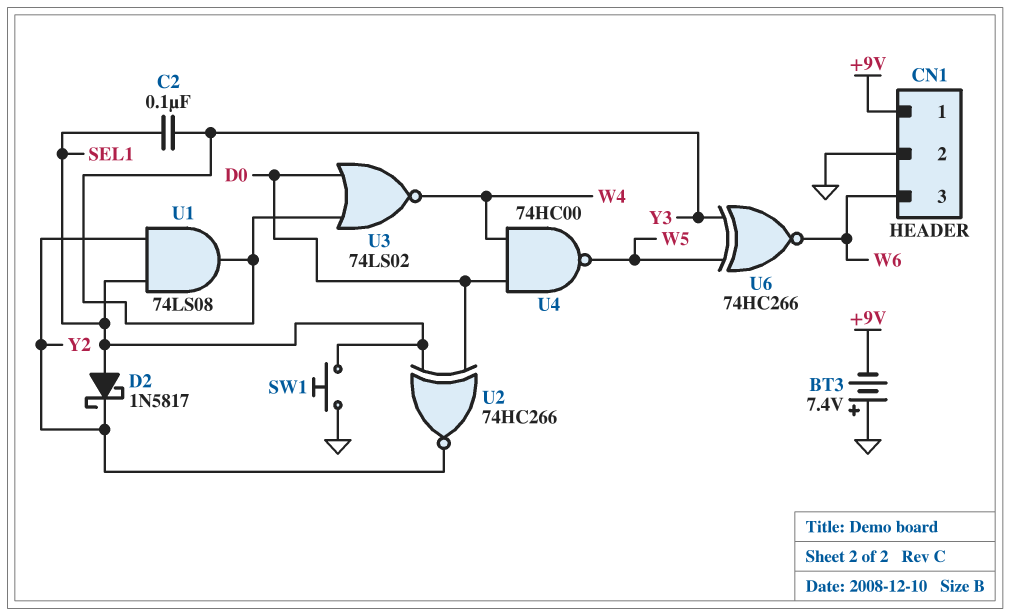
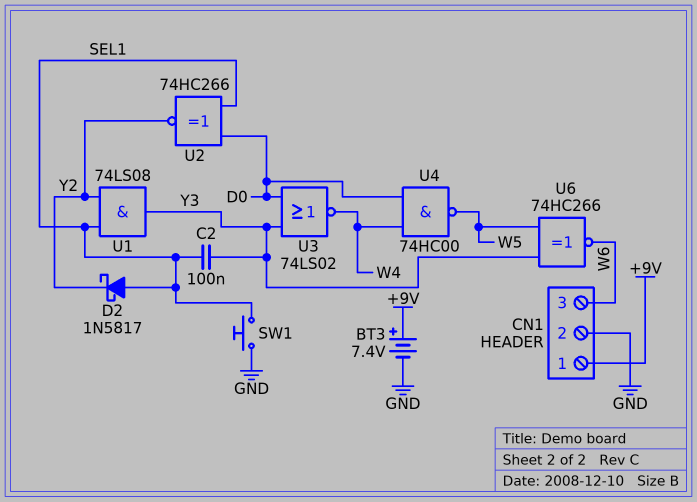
BT3: 7.4V (plus GND, minus +9V) -> 7.4V (plus +9V, minus GND)

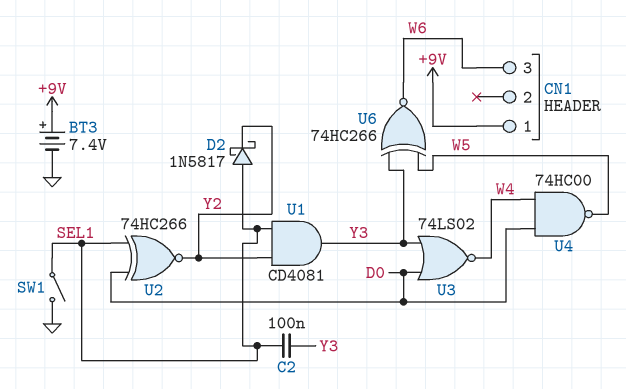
CN1 pin 2: GND -> none
SW1: button (GND, SEL1) -> switch (GND, SEL1)
U1: AND 74LS08 (in SEL1, in Y2, out Y3) -> AND CD4081 (in SEL1, in Y2, out Y3)

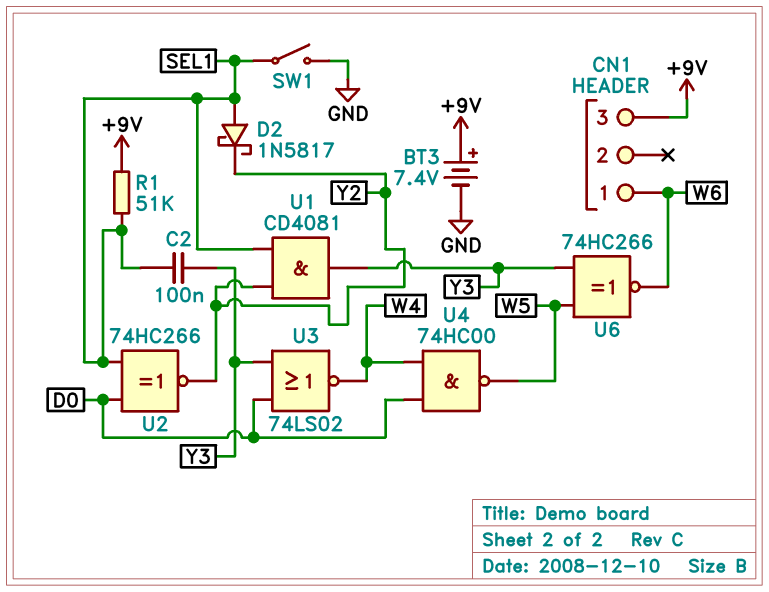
CN1 pin 1: +9V -> W6
CN1 pin 3: W6 -> +9V
R1: none -> 51k (+9V, SEL1)

